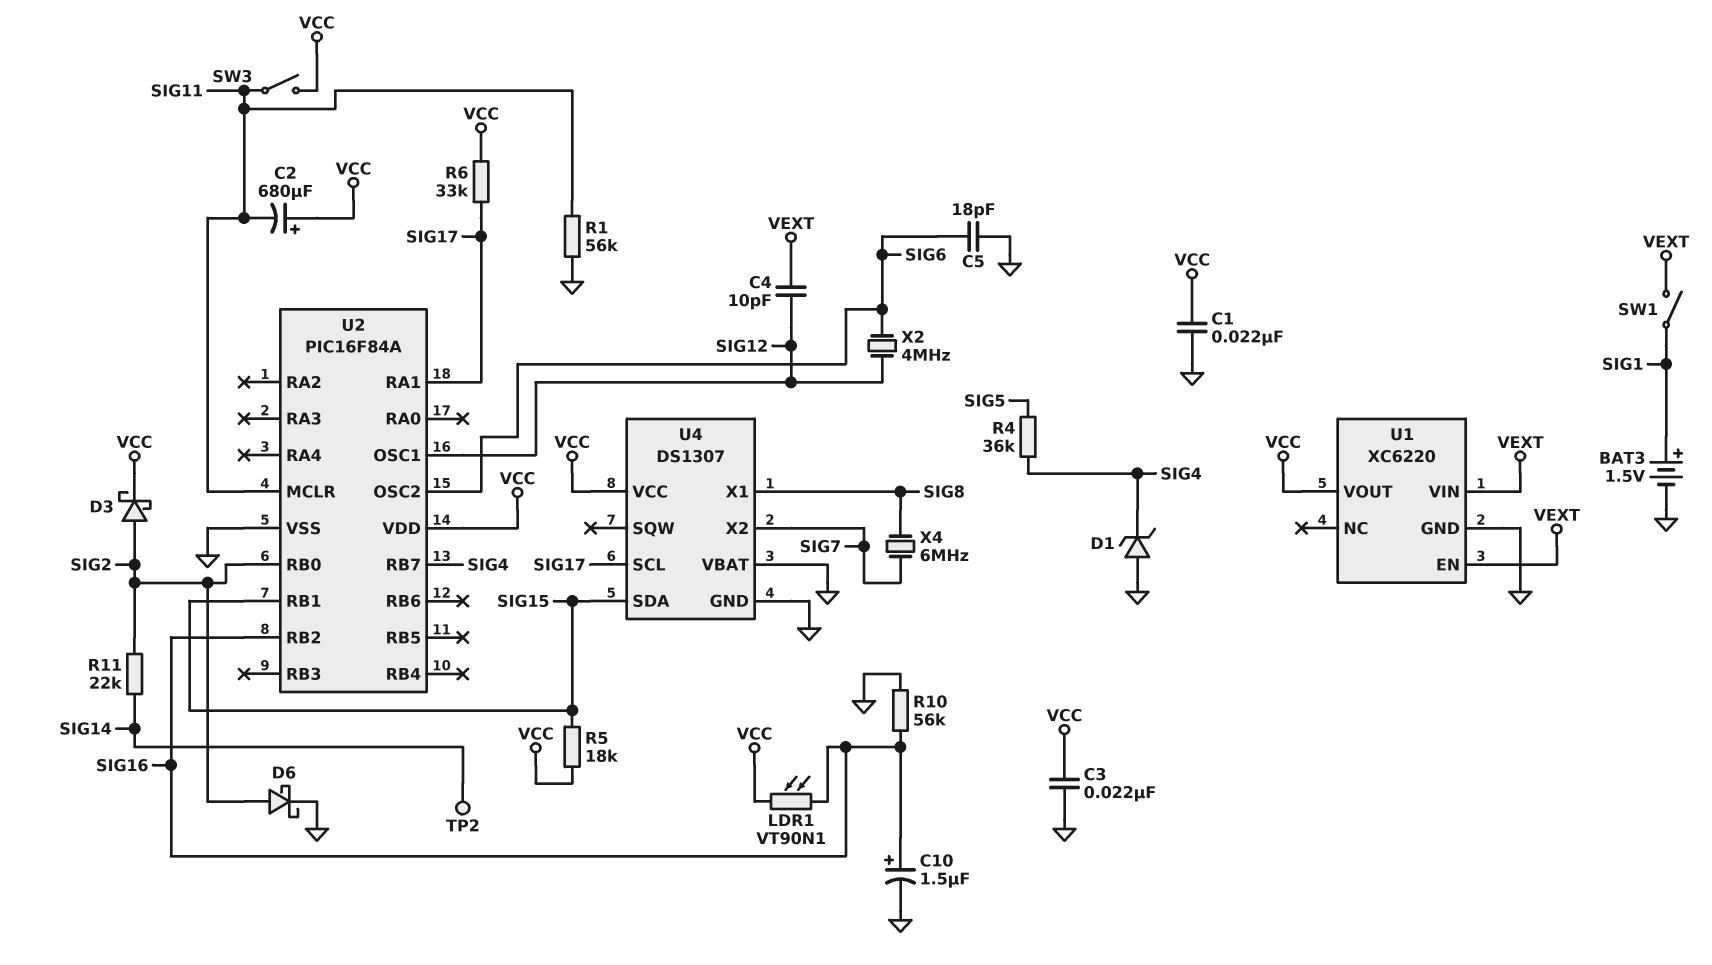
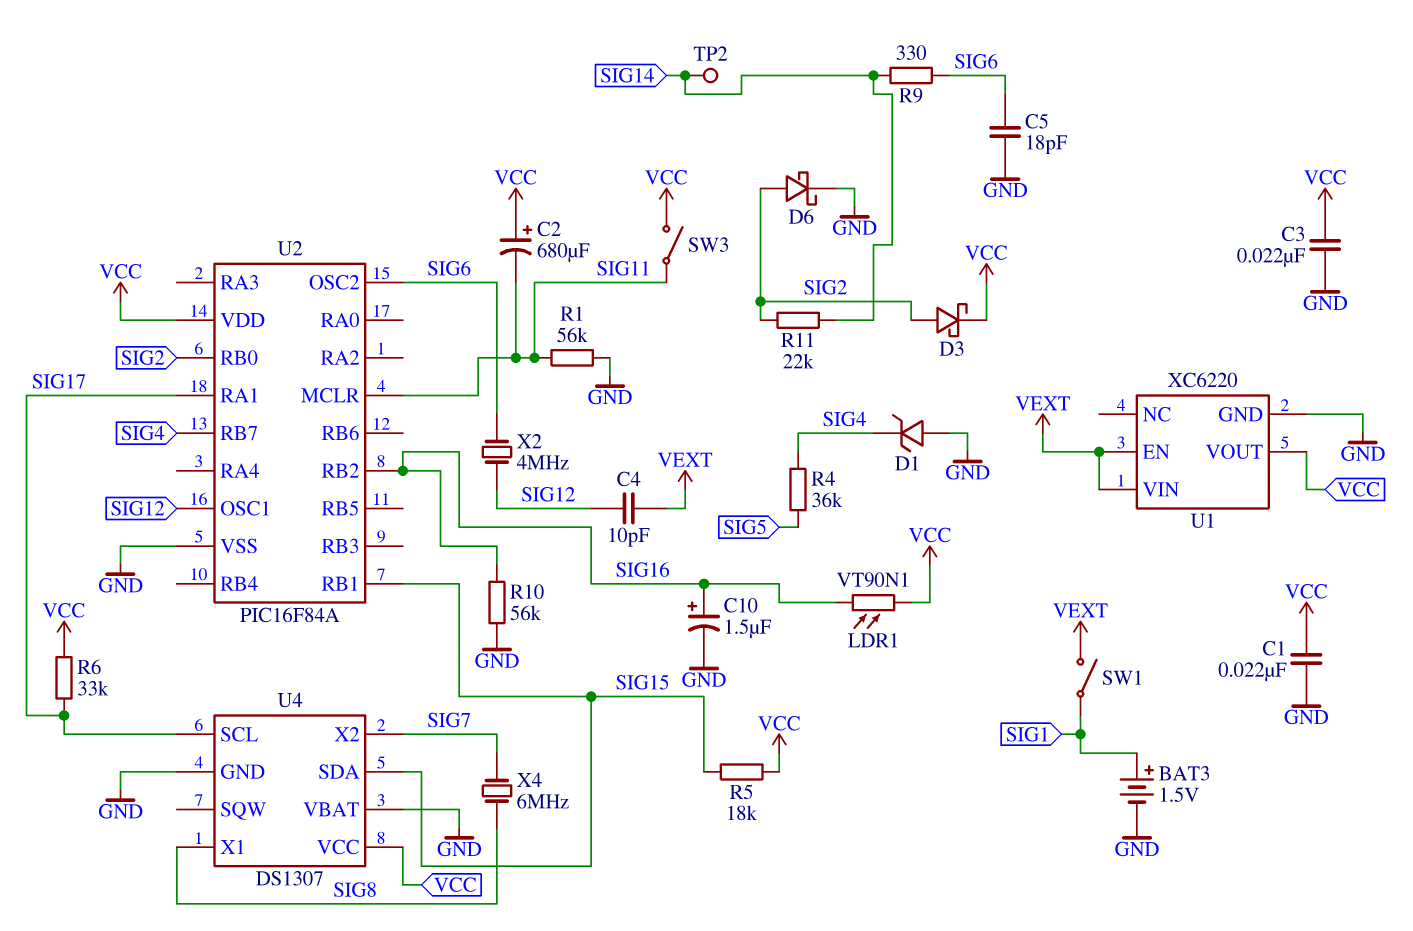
R9: none -> 330 (SIG6, SIG14)

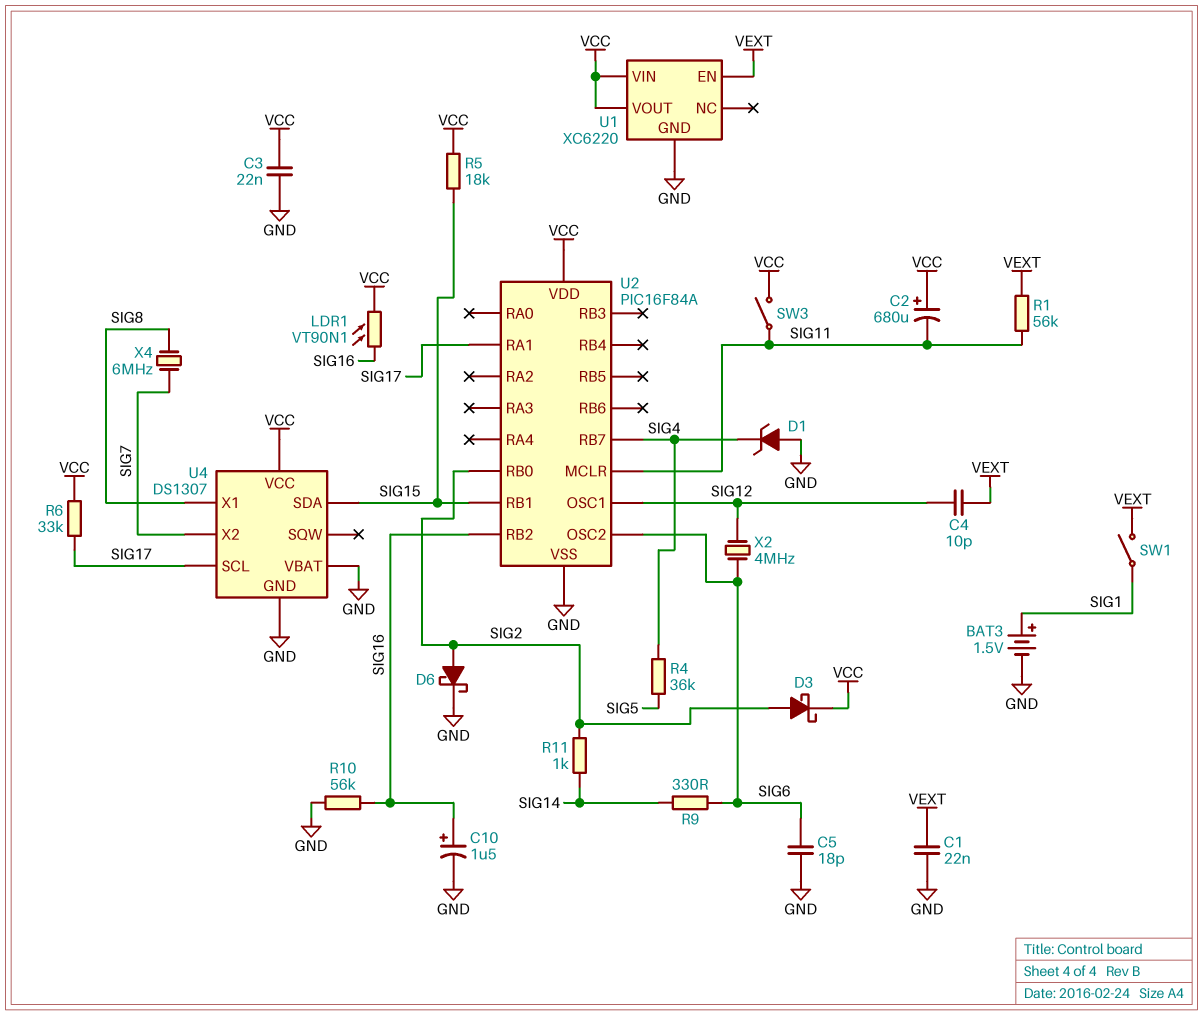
C1: 22nF (GND, VCC) -> 22nF (GND, VEXT)
R1: 56k (GND, SIG11) -> 56k (SIG11, VEXT)
R11: 22k (SIG2, SIG14) -> 1k (SIG2, SIG14)
TP2: test point (SIG14) -> none
U1 pin VIN: VEXT -> VCC

